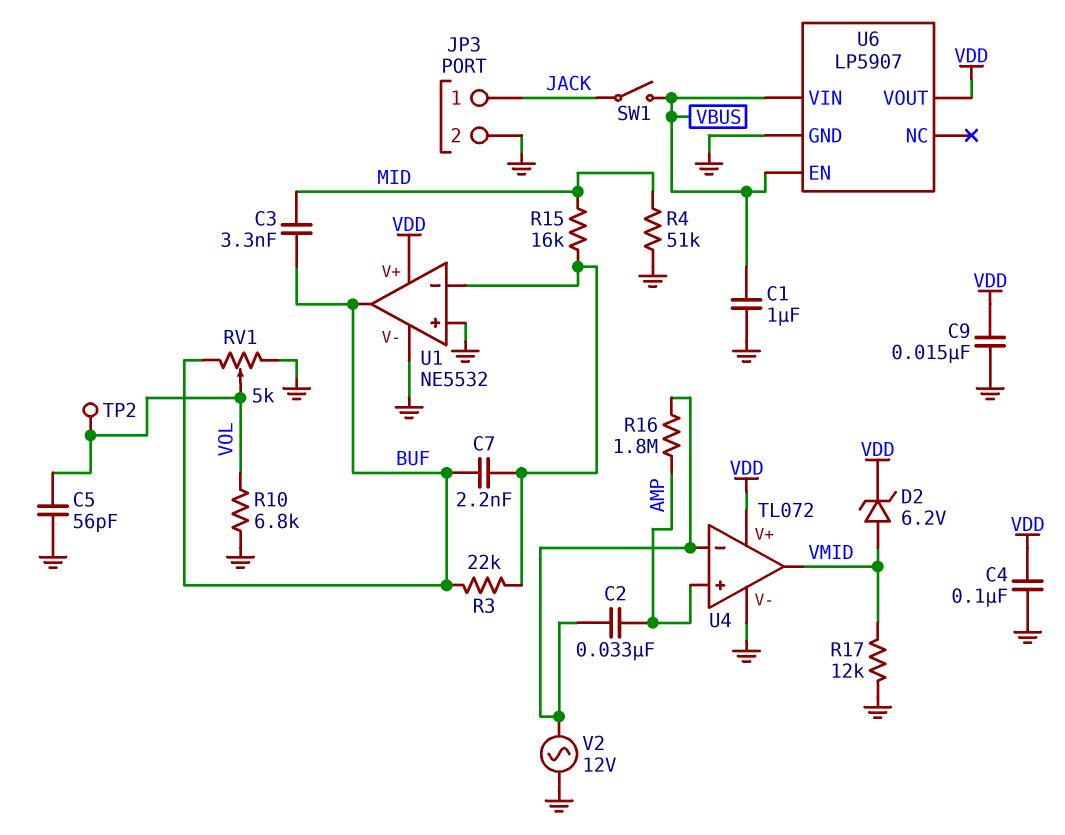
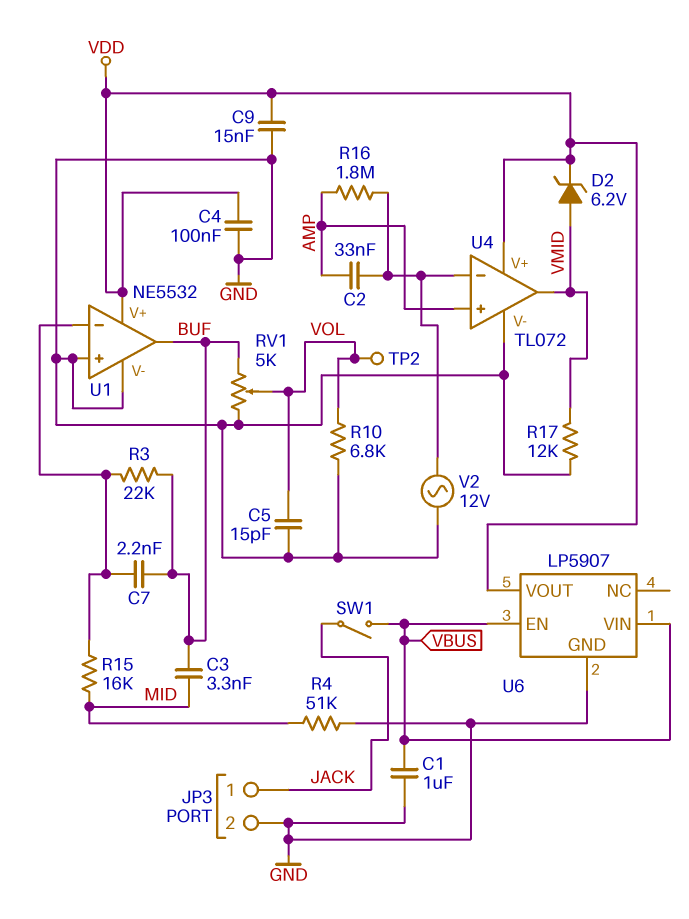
C5: 56pF (GND, VOL) -> 15pF (GND, VOL)

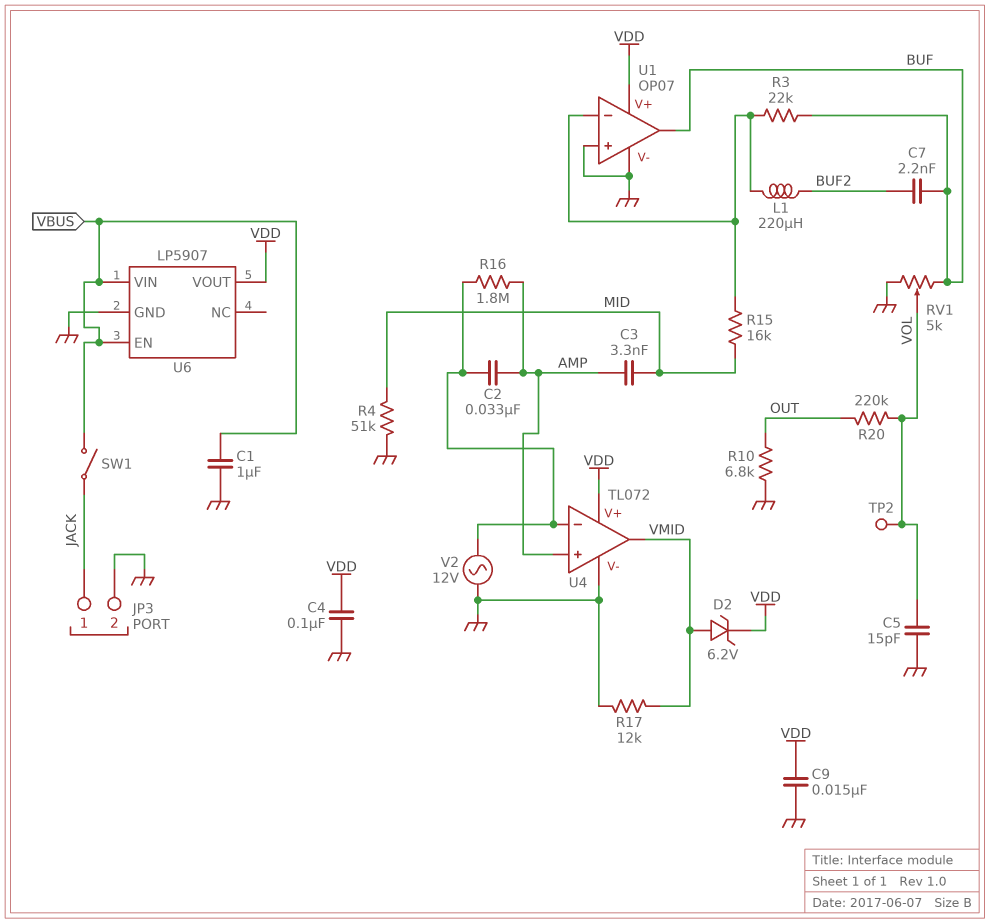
C3: 3.3nF (BUF, MID) -> 3.3nF (AMP, MID)
C7: 2.2nF (BUF, U1/in-) -> 2.2nF (BUF, BUF2)
L1: none -> 220uH (BUF2, U1/in-)
R10: 6.8k (GND, VOL) -> 6.8k (GND, OUT)
R20: none -> 220k (OUT, VOL)
U1: NE5532 -> OP07

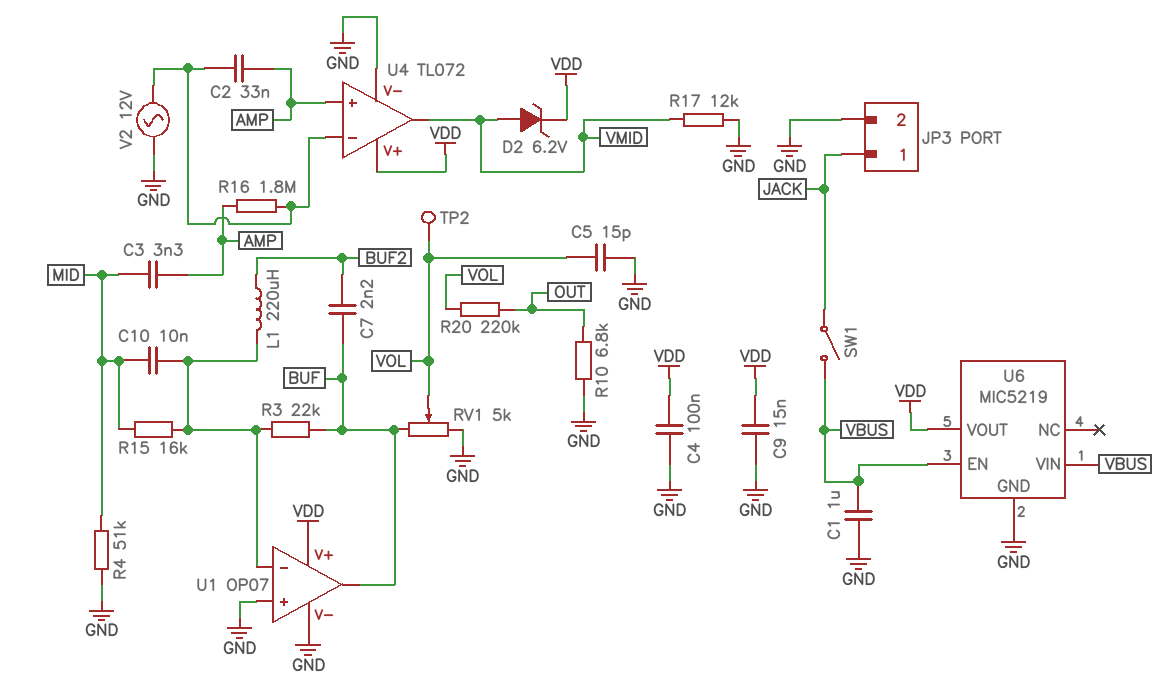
C10: none -> 10nF (MID, U1/in-)
U6: LP5907 -> MIC5219

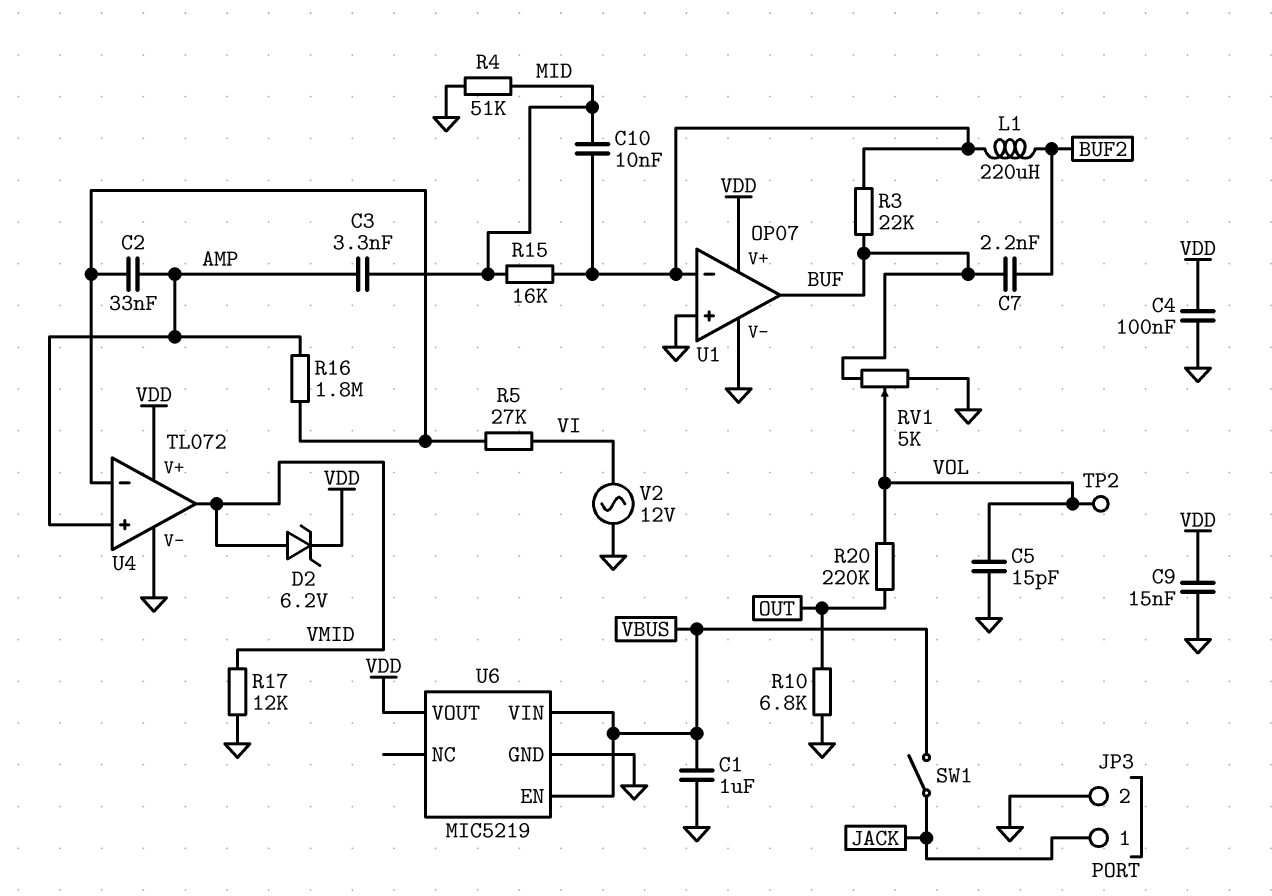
R5: none -> 27k (U4/in-, VI)
V2: AC 12V (GND, U4/in-) -> AC 12V (GND, VI)

